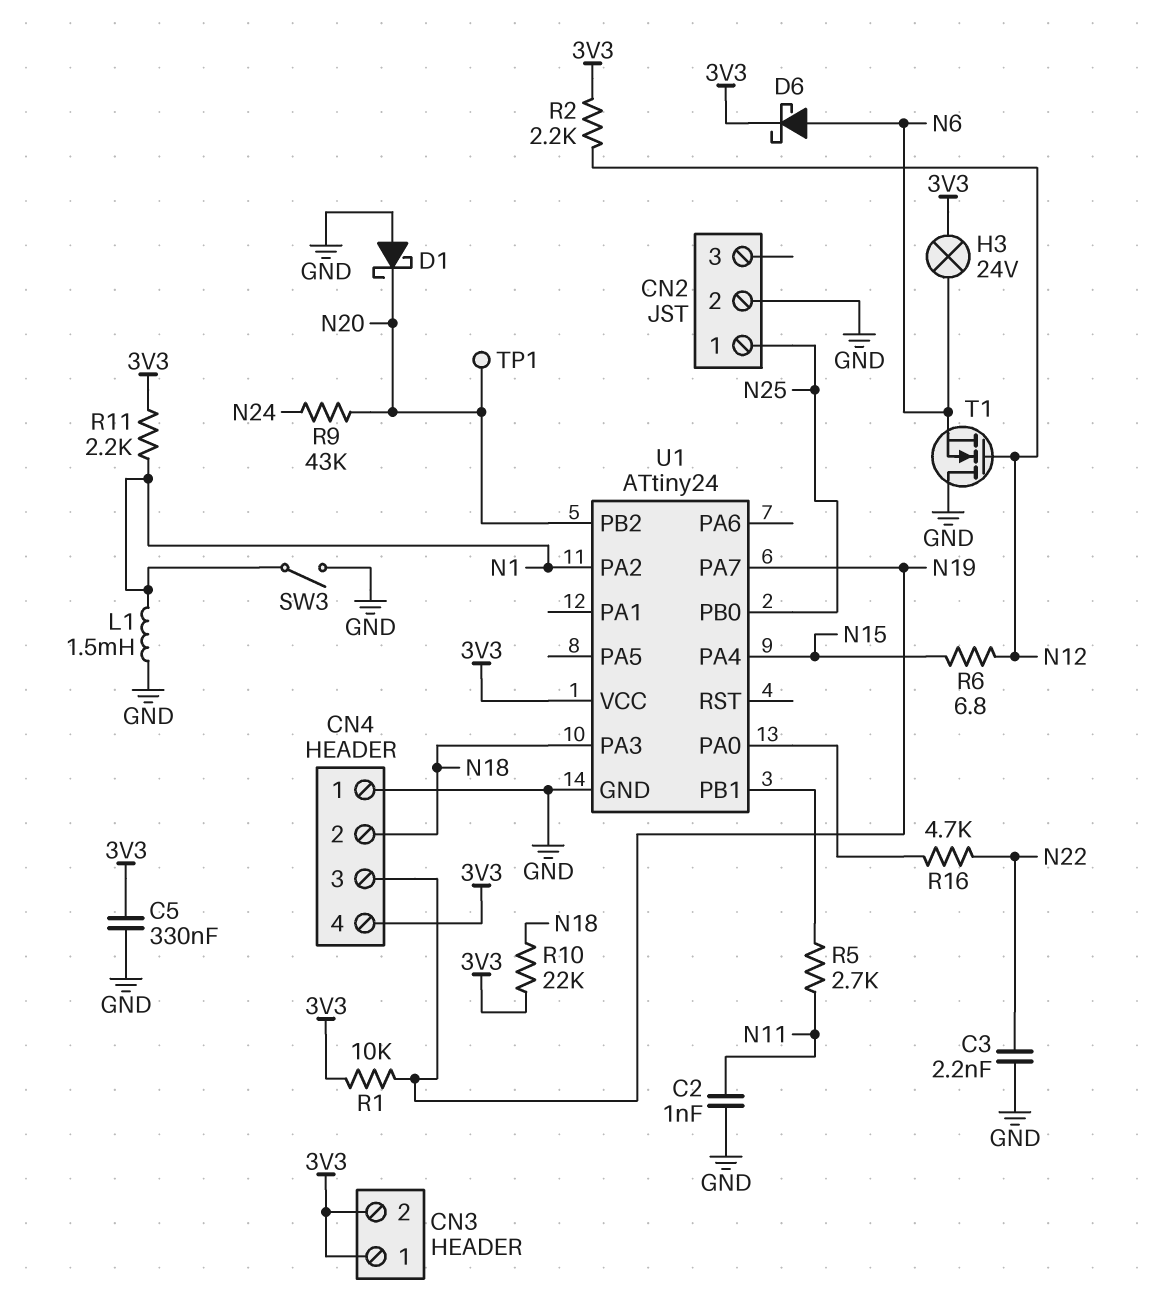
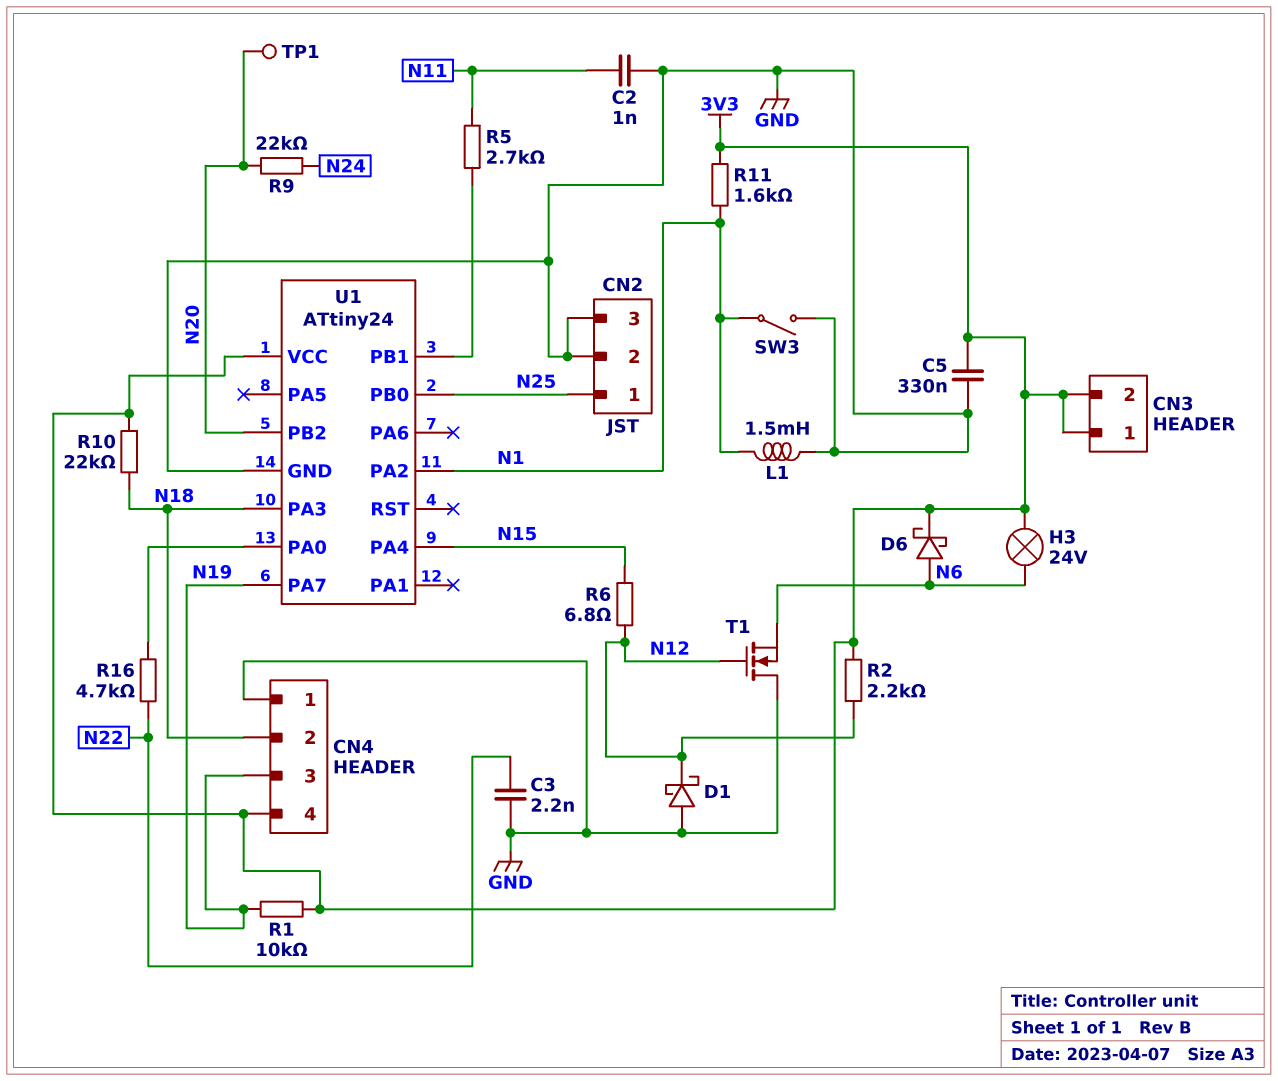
CN2 pin 3: none -> GND
D1: schottky (A GND, K N20) -> schottky (A GND, K N12)
R9: 43k (N20, N24) -> 22k (N20, N24)
R11: 2.2k (3V3, N1) -> 1.6k (3V3, N1)

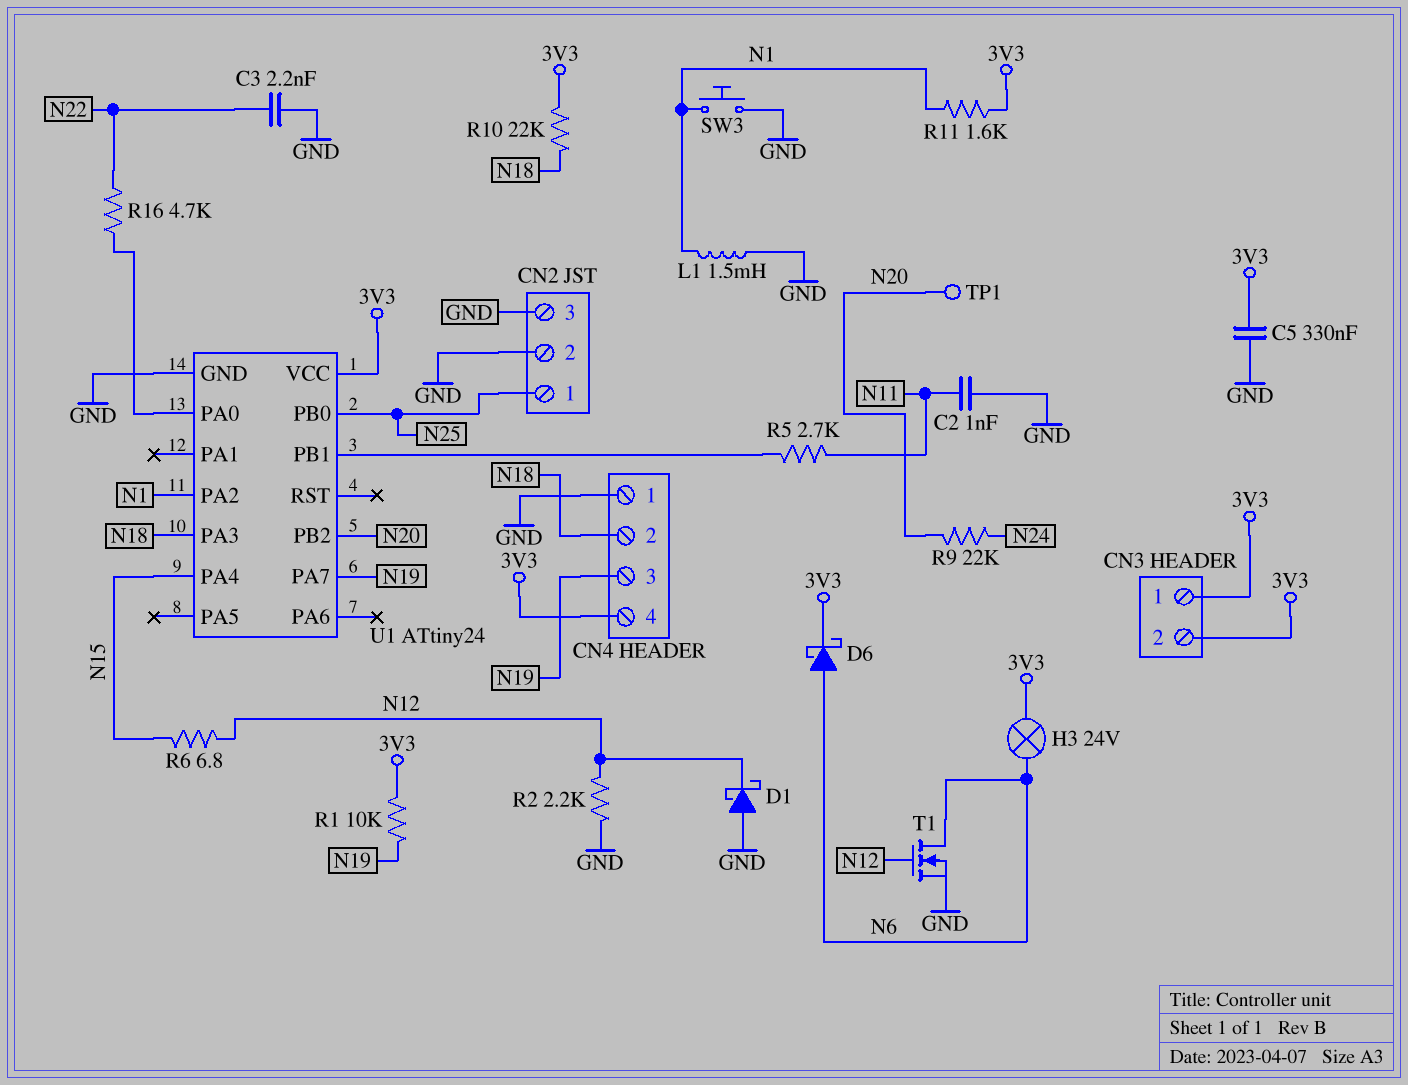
R2: 2.2k (3V3, N12) -> 2.2k (GND, N12)
SW3: switch (GND, N1) -> button (GND, N1)
T1: NMOS (G N12, D GND, S N6) -> NMOS (G N12, D N6, S GND)

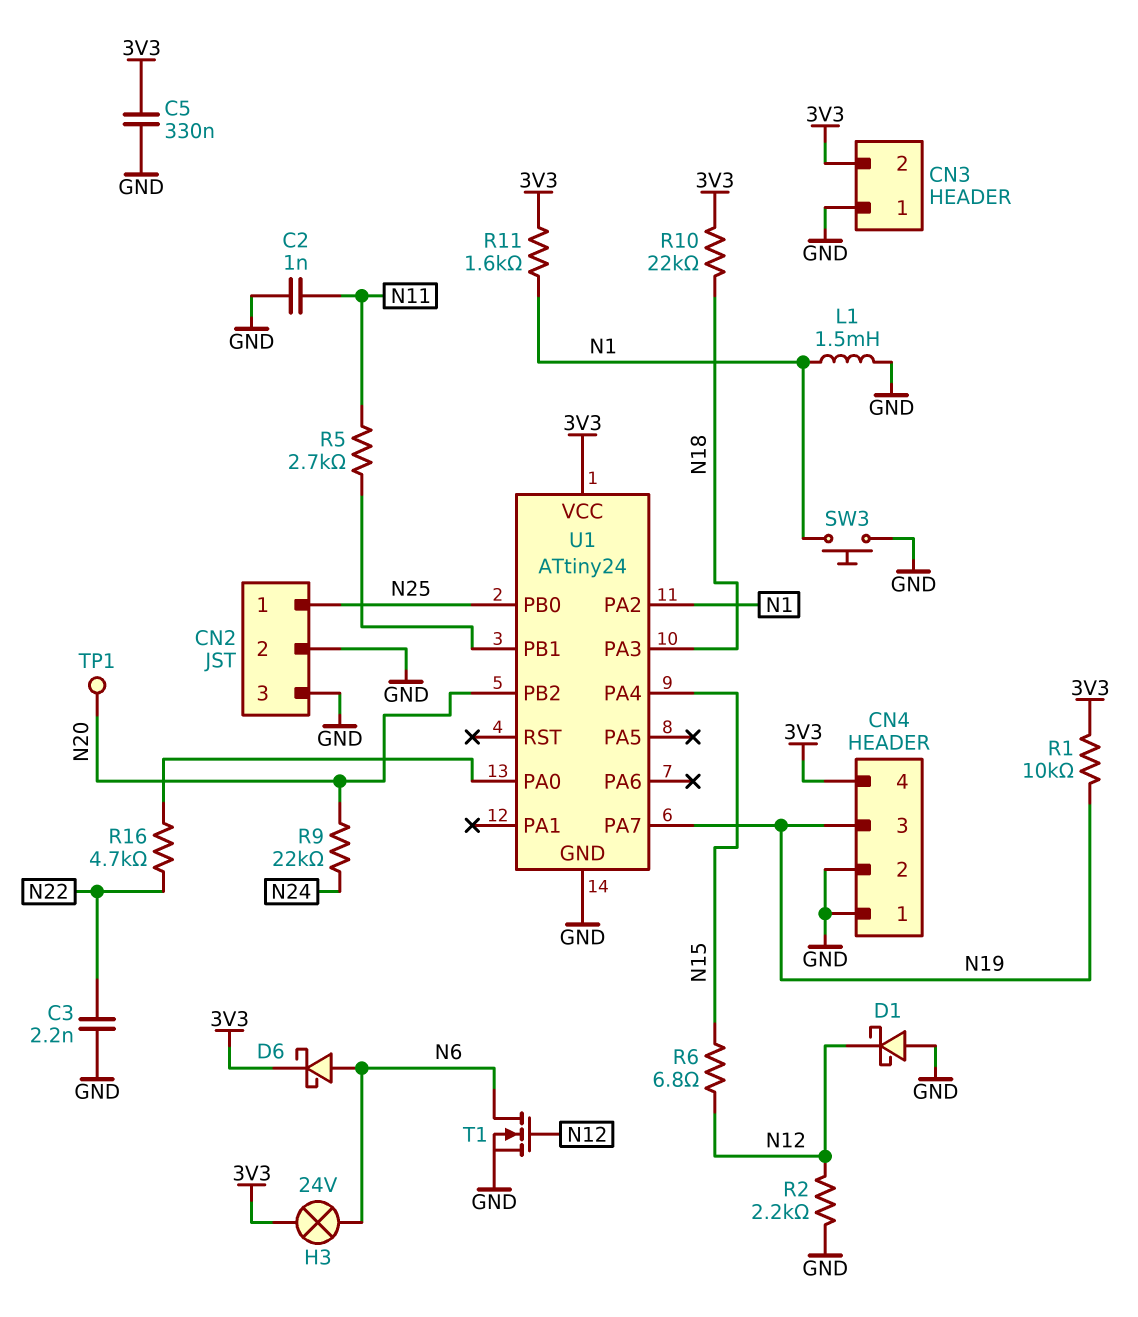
CN3 pin 1: 3V3 -> GND
CN4 pin 2: N18 -> GND

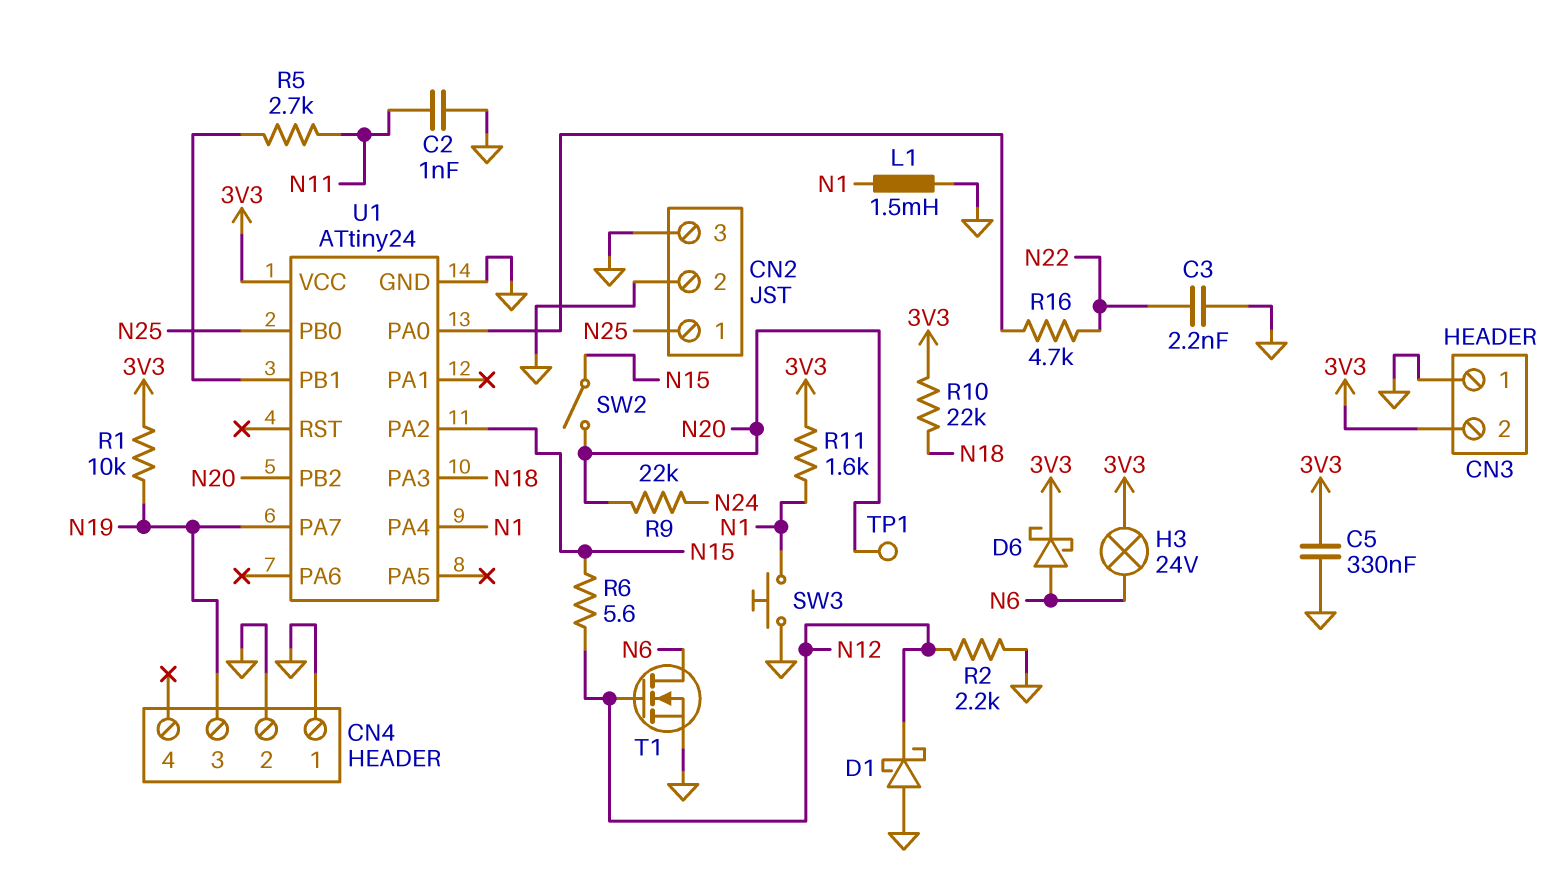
CN4 pin 4: 3V3 -> none
R6: 6.8 (N12, N15) -> 5.6 (N12, N15)
SW2: none -> switch (N15, N20)
U1 pin PA2: N1 -> N15
U1 pin PA4: N15 -> N1

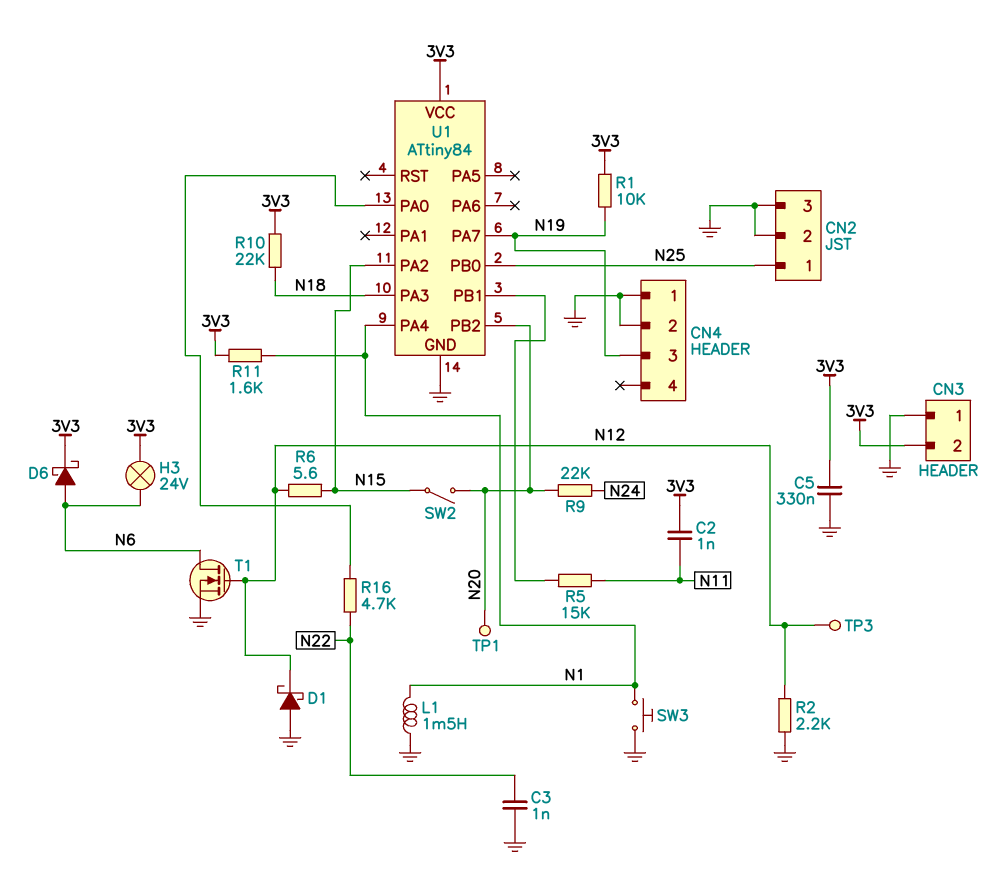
C2: 1nF (GND, N11) -> 1nF (3V3, N11)
C3: 2.2nF (GND, N22) -> 1nF (GND, N22)
R5: 2.7k (N11, U1/PB1) -> 15k (N11, U1/PB1)
TP3: none -> test point (N12)
U1: ATtiny24 -> ATtiny84

